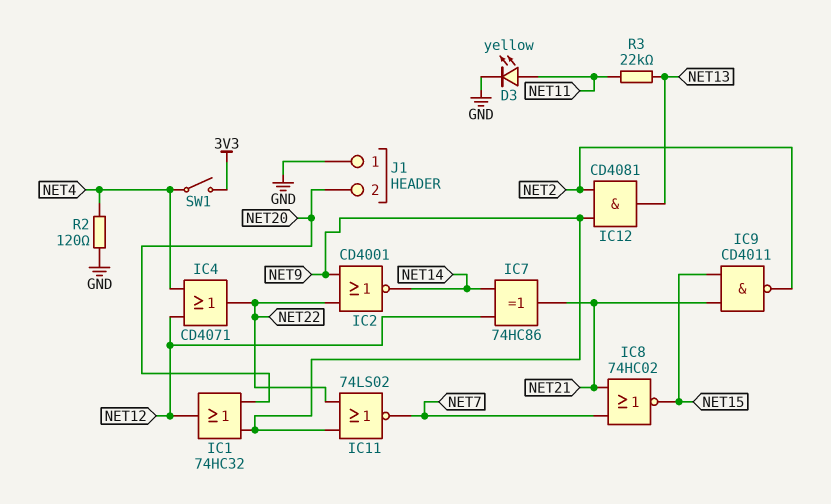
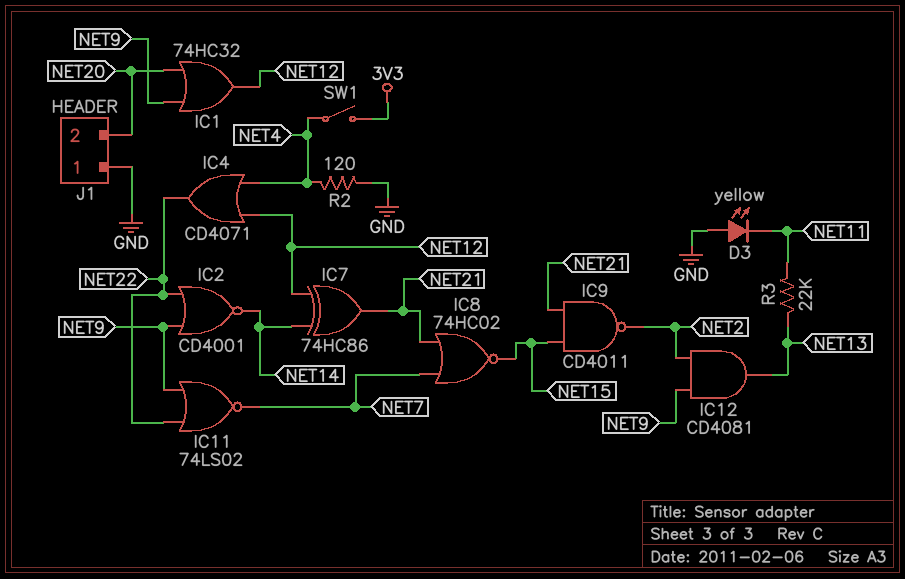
D3: LED yellow (A NET11, K GND) -> LED yellow (A GND, K NET11)

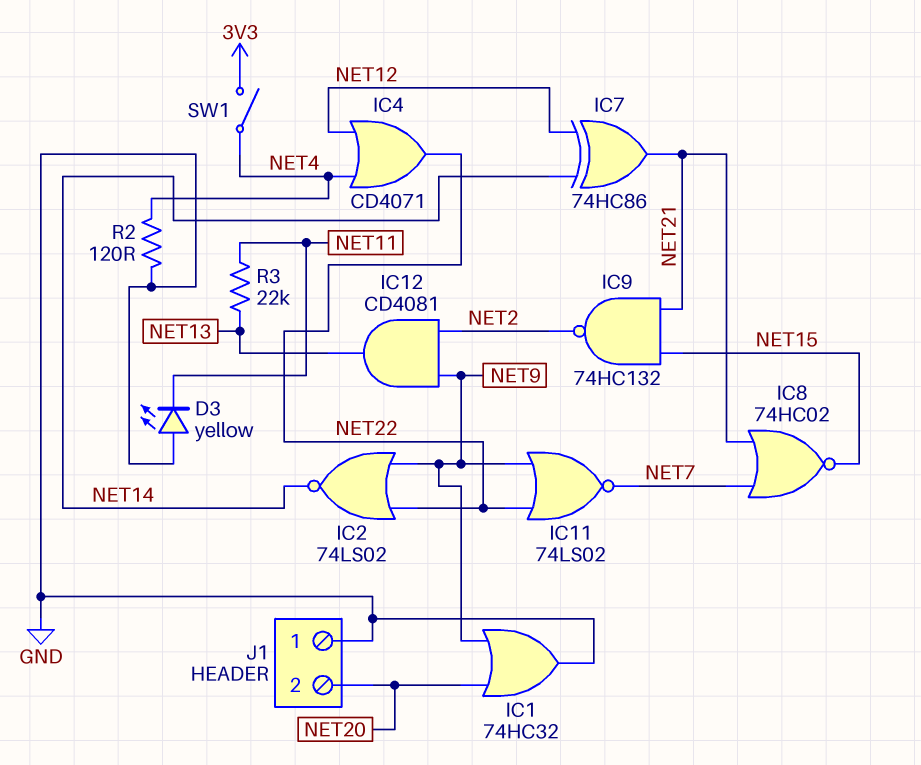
IC1: OR 74HC32 (in NET9, in NET20, out NET12) -> OR 74HC32 (in NET9, in NET20, out GND)
IC2: NOR CD4001 (in NET9, in NET22, out NET14) -> NOR 74LS02 (in NET9, in NET22, out NET14)
IC9: NAND CD4011 (in NET15, in NET21, out NET2) -> NAND 74HC132 (in NET15, in NET21, out NET2)

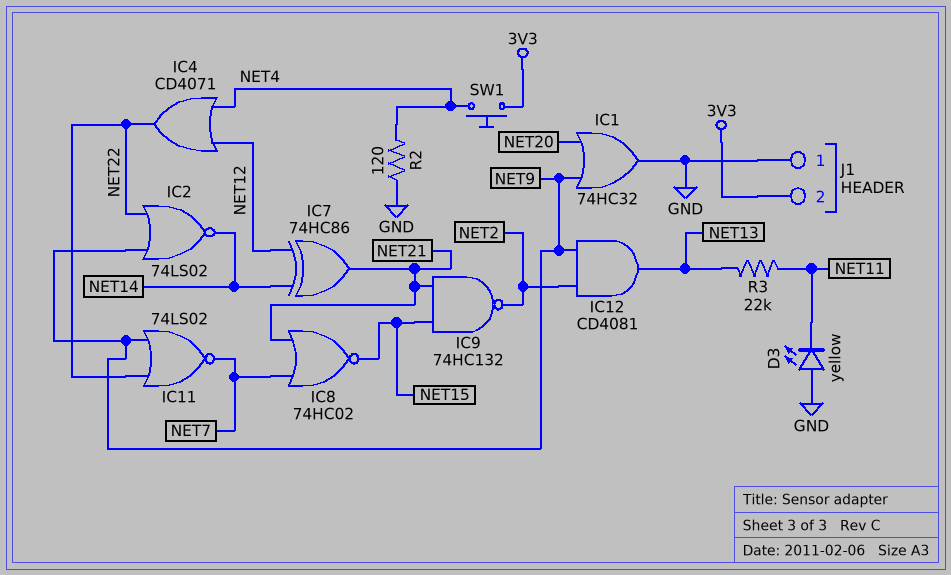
J1 pin 2: NET20 -> 3V3
SW1: switch (3V3, NET4) -> button (3V3, NET4)

